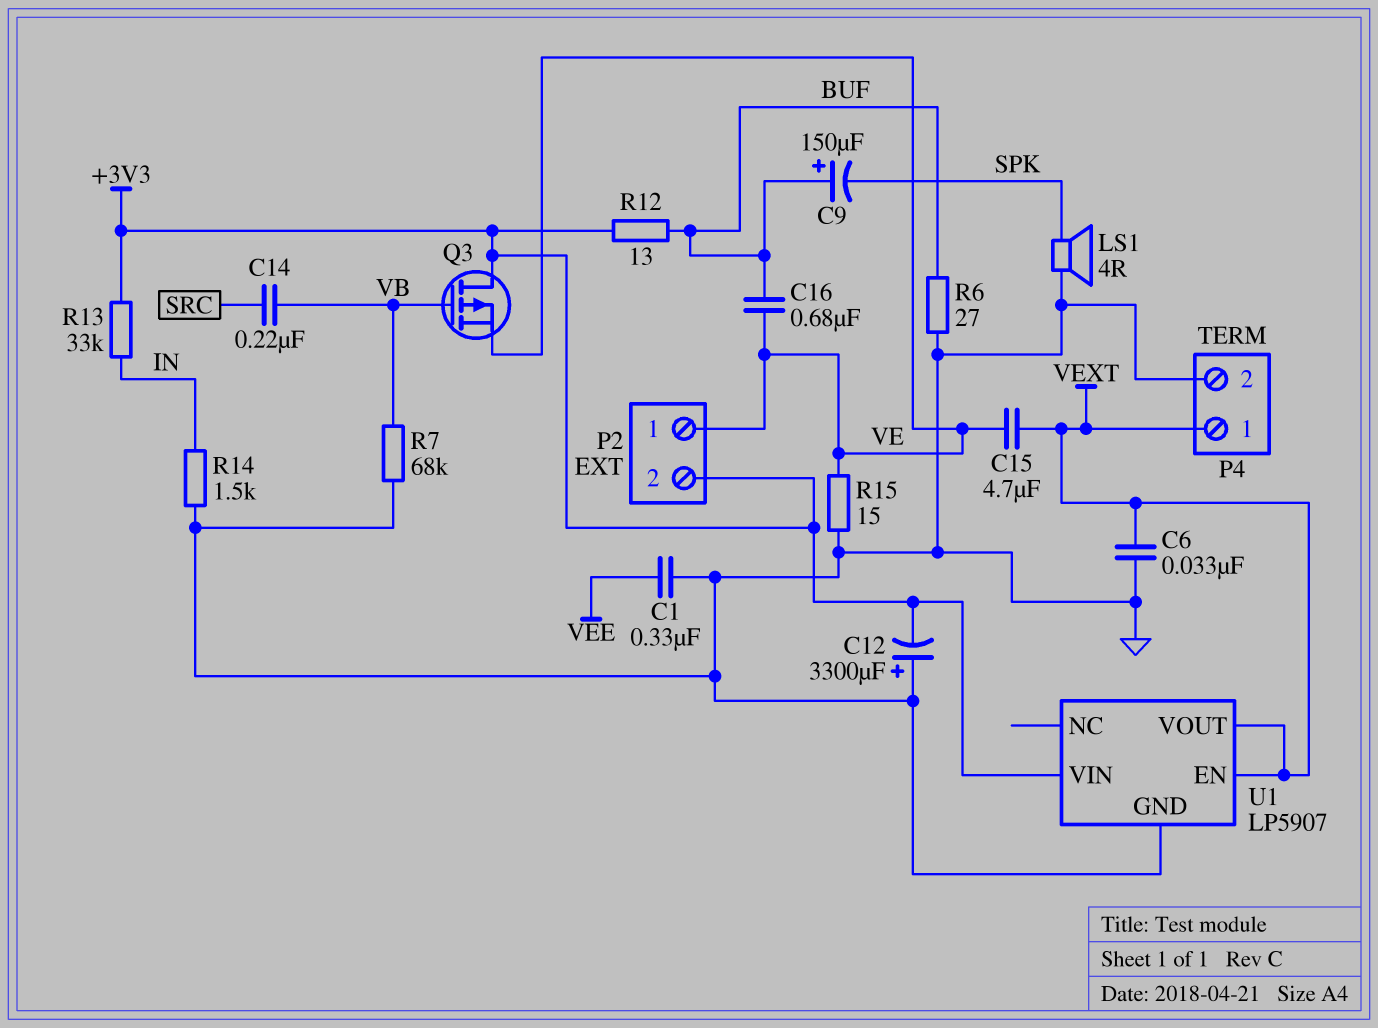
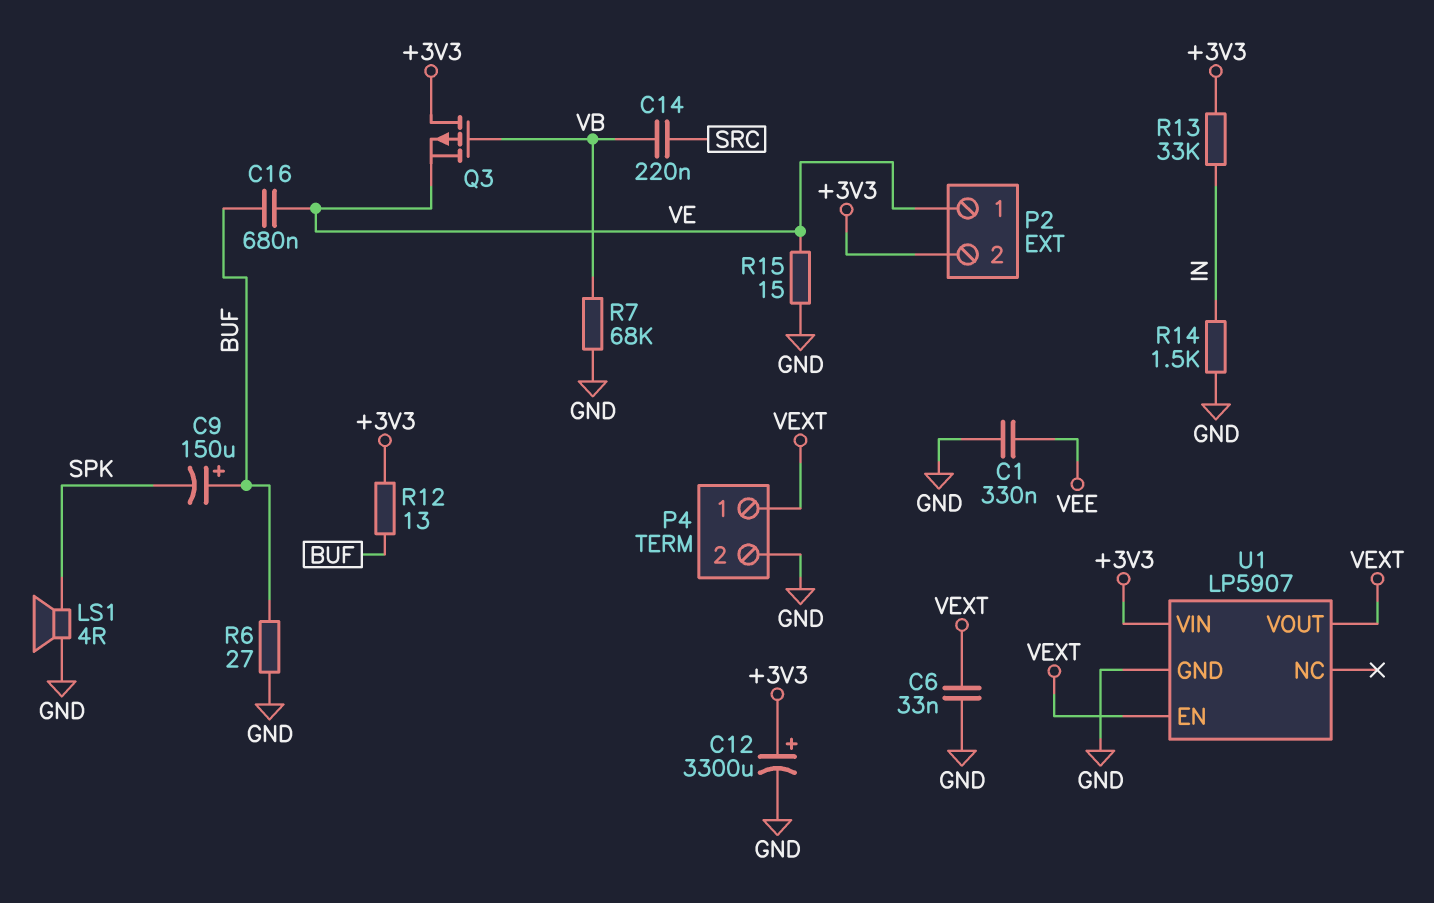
C12: 3300uF (plus GND, minus +3V3) -> 3300uF (plus +3V3, minus GND)
C15: 4.7uF (VE, VEXT) -> none

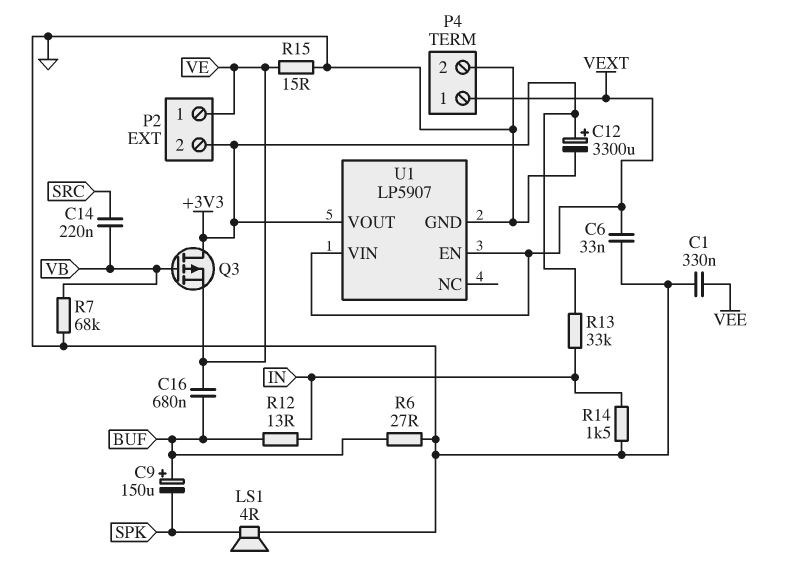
R12: 13 (+3V3, BUF) -> 13 (BUF, IN)
U1 pin VIN: +3V3 -> VEXT
U1 pin VOUT: VEXT -> +3V3

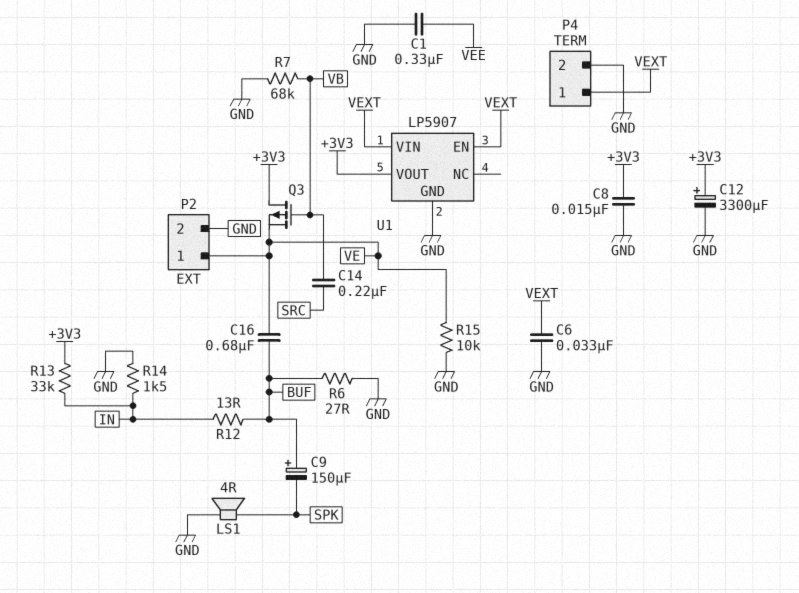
C8: none -> 15nF (+3V3, GND)
P2 pin 2: +3V3 -> GND
R15: 15 (GND, VE) -> 10k (GND, VE)

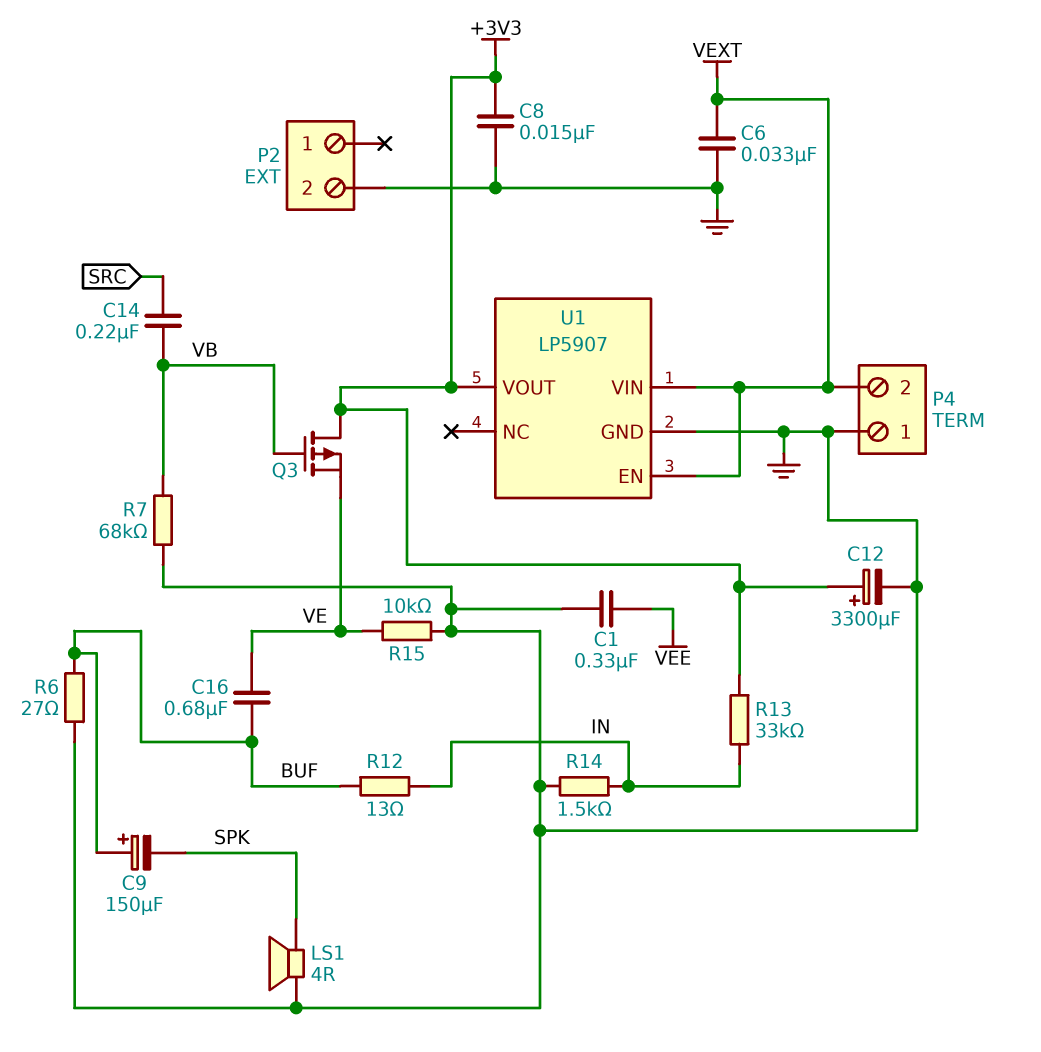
P2 pin 1: VE -> none
P4 pin 1: VEXT -> GND
P4 pin 2: GND -> VEXT

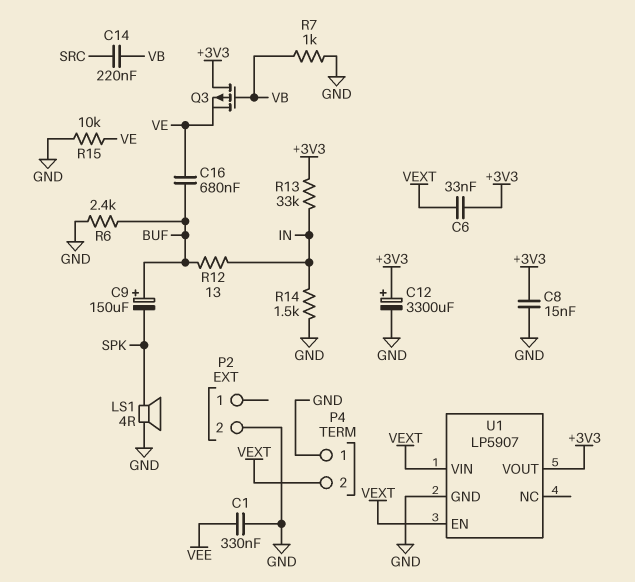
C6: 33nF (GND, VEXT) -> 33nF (+3V3, VEXT)
R6: 27 (BUF, GND) -> 2.4k (BUF, GND)
R7: 68k (GND, VB) -> 1k (GND, VB)

